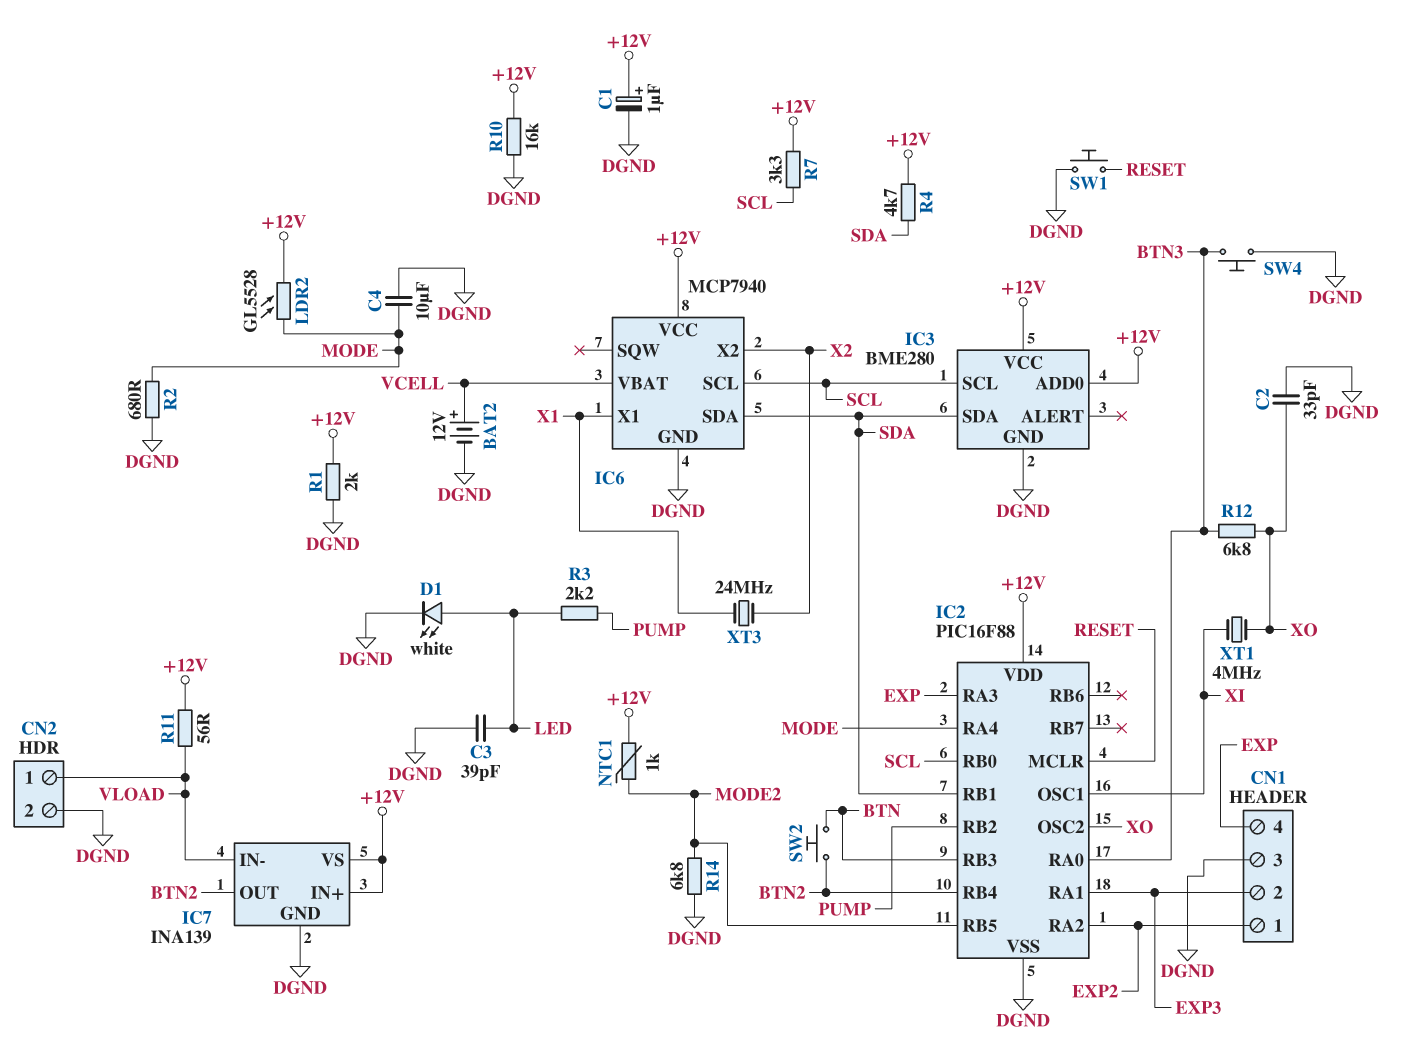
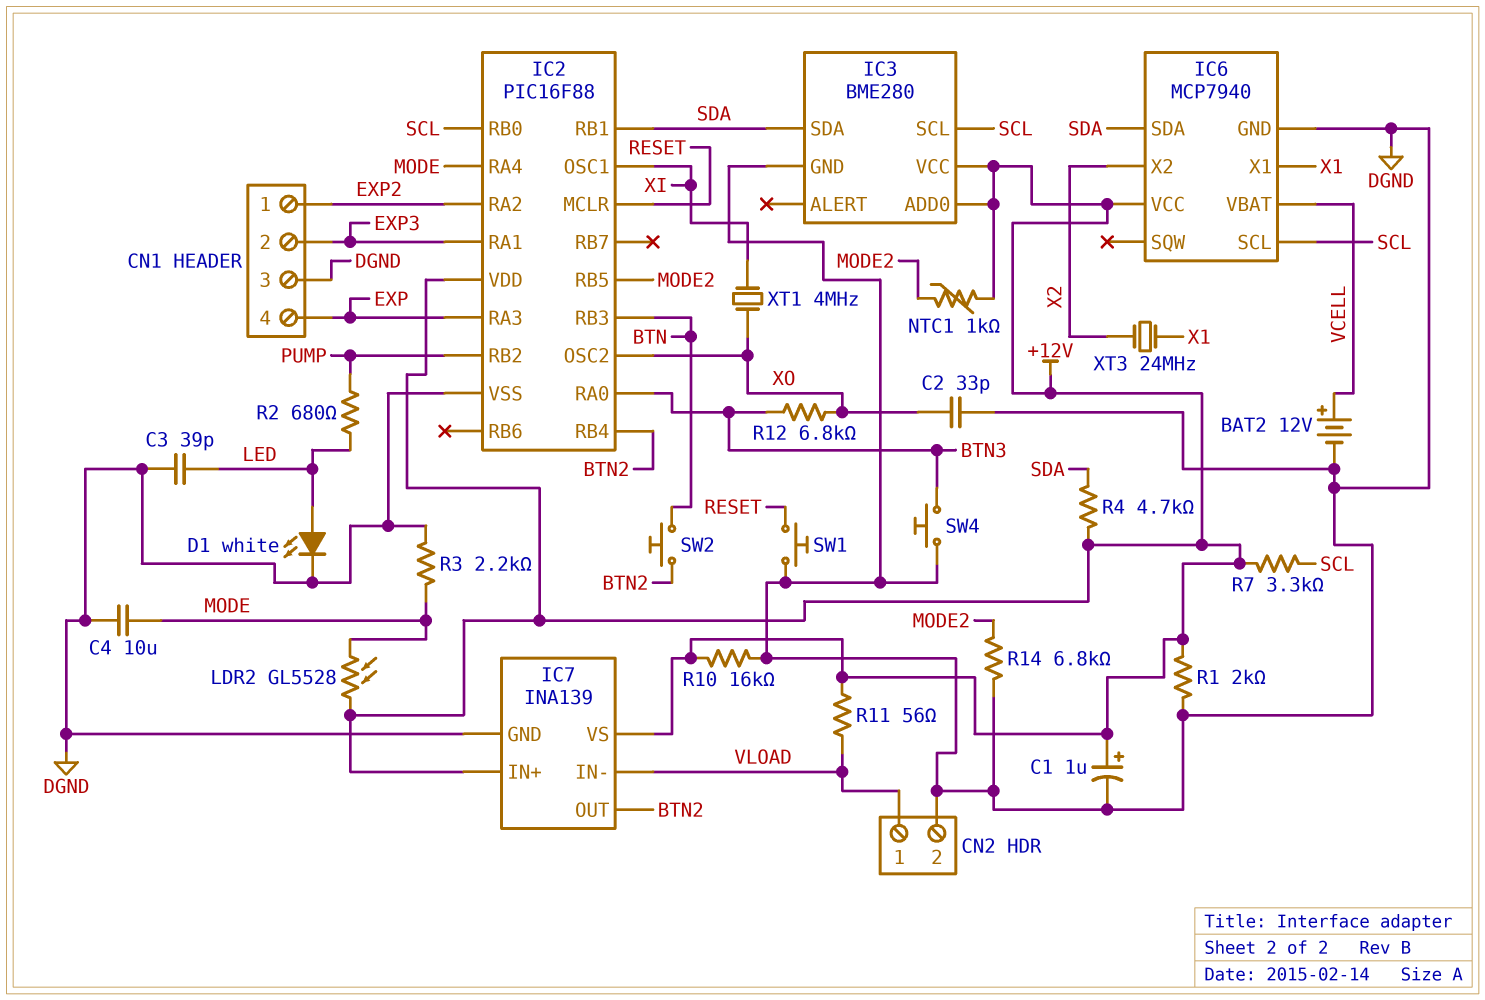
R2: 680 (DGND, MODE) -> 680 (LED, PUMP)
R3: 2.2k (LED, PUMP) -> 2.2k (DGND, MODE)

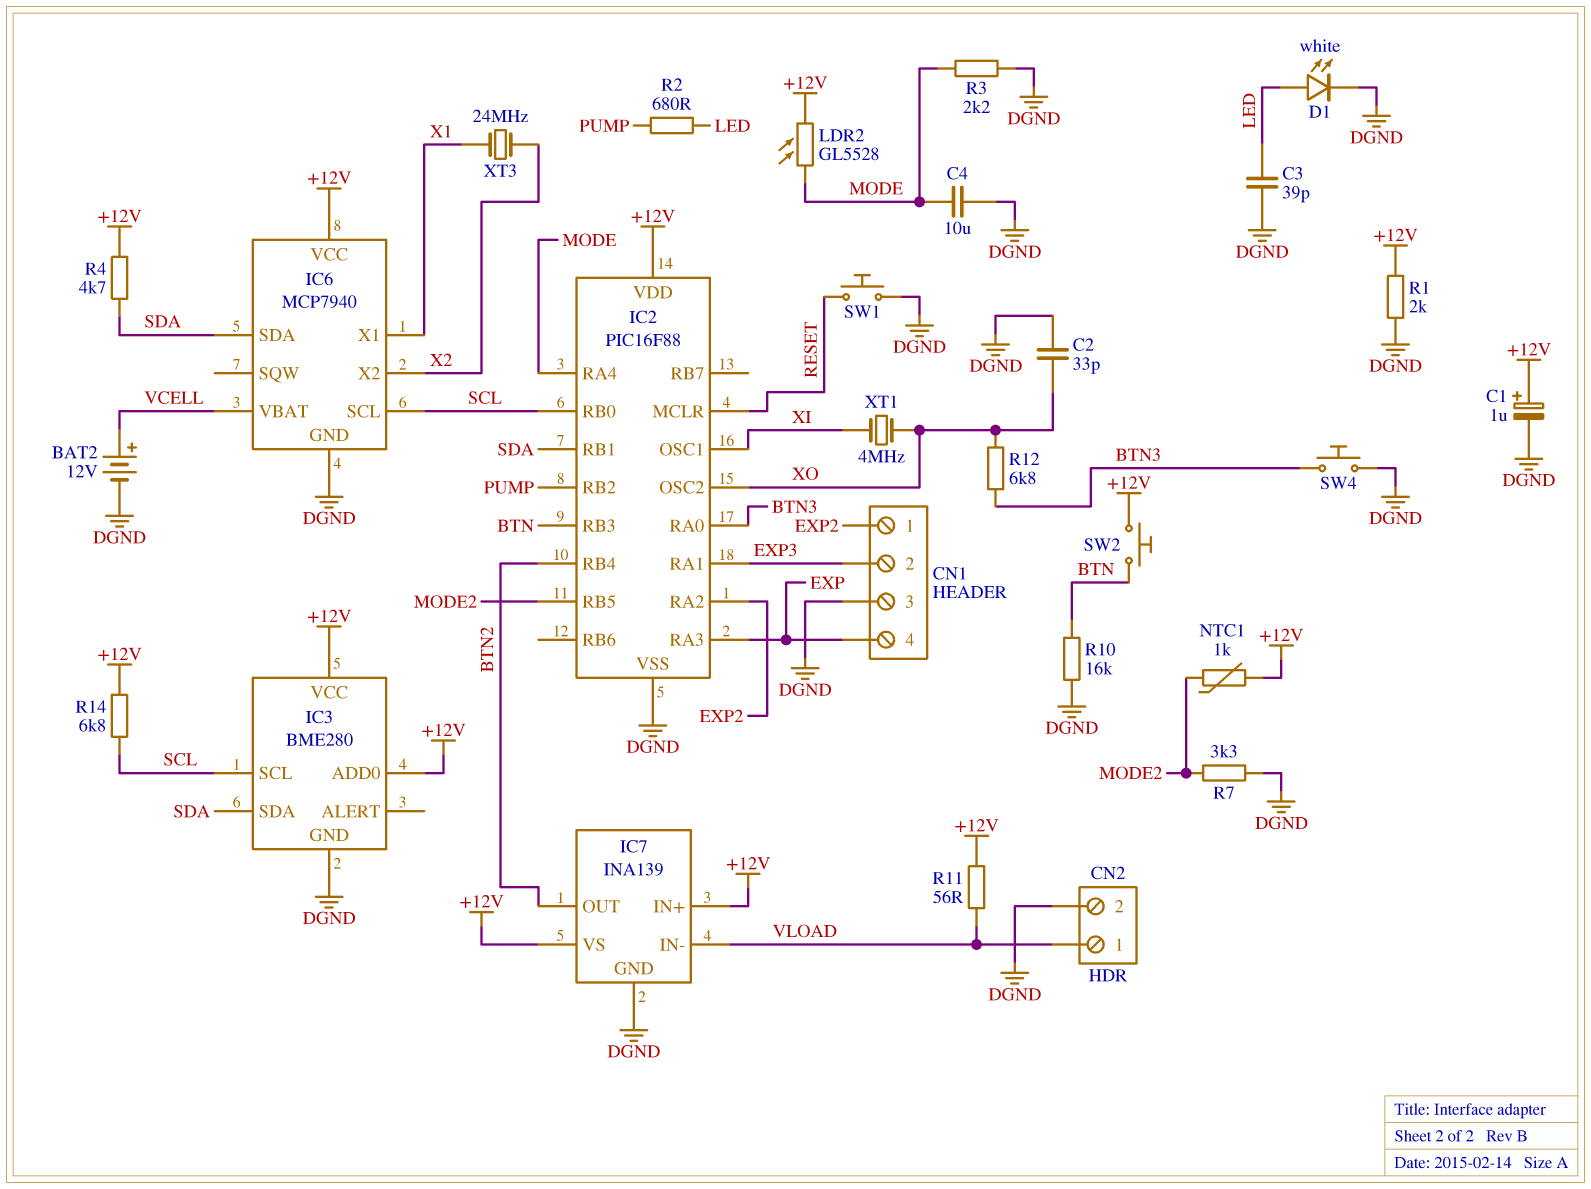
R7: 3.3k (+12V, SCL) -> 3.3k (DGND, MODE2)
R10: 16k (+12V, DGND) -> 16k (BTN, DGND)
R14: 6.8k (DGND, MODE2) -> 6.8k (+12V, SCL)
SW2: button (BTN, BTN2) -> button (+12V, BTN)

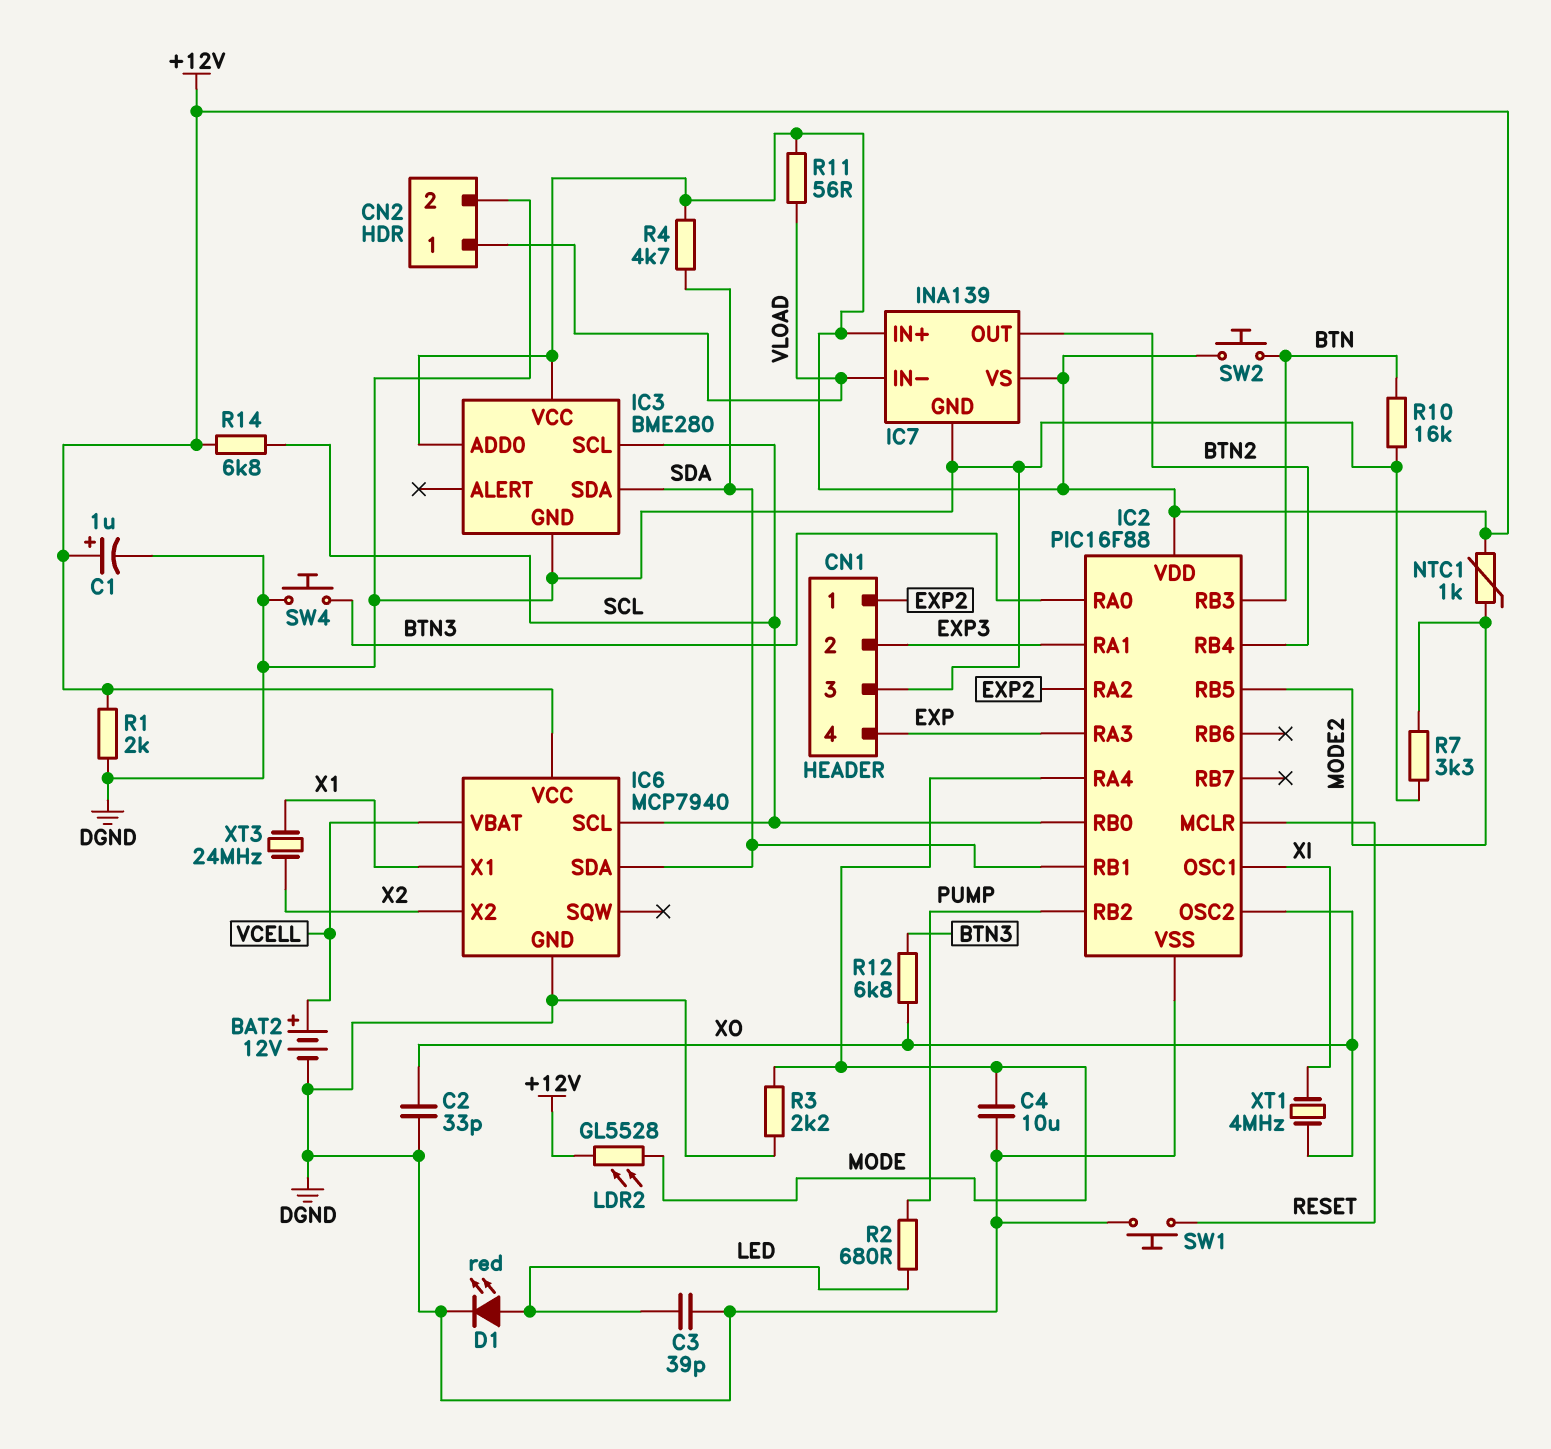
D1: LED white (A LED, K DGND) -> LED red (A LED, K DGND)

